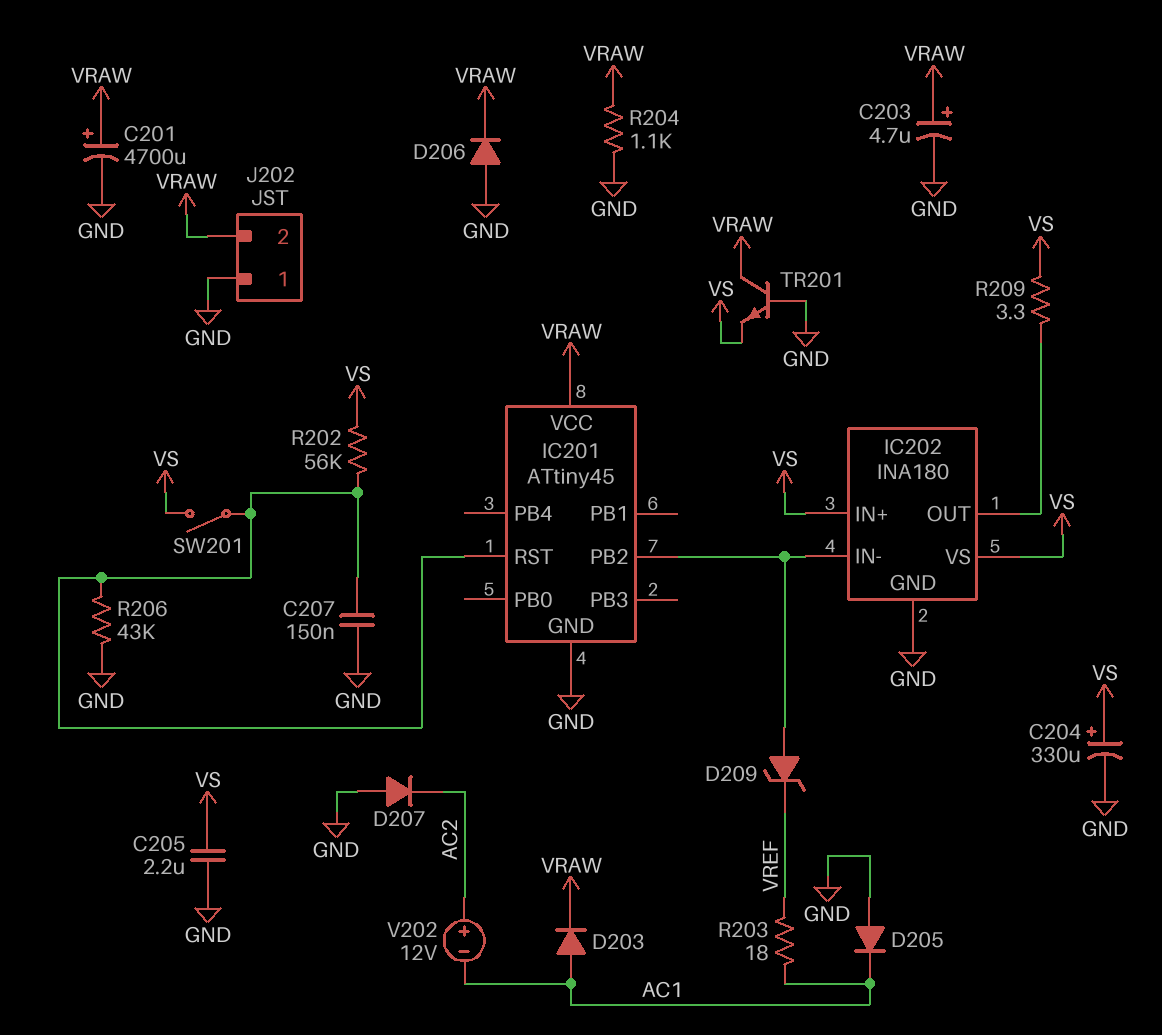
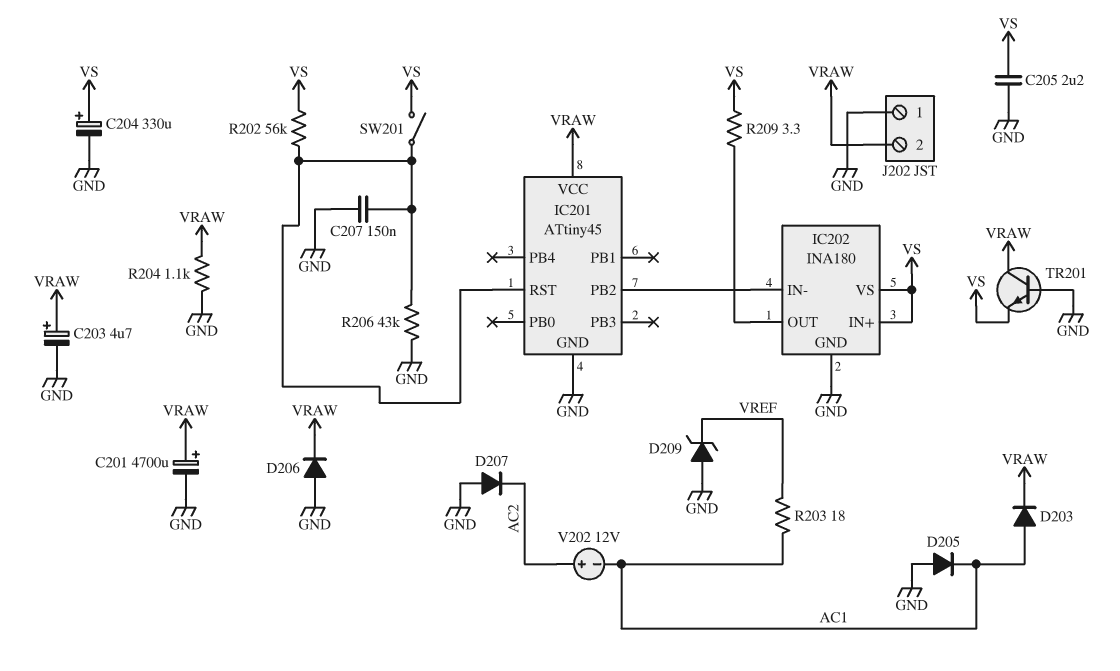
D209: zener (A IC201/PB2, K VREF) -> zener (A GND, K VREF)

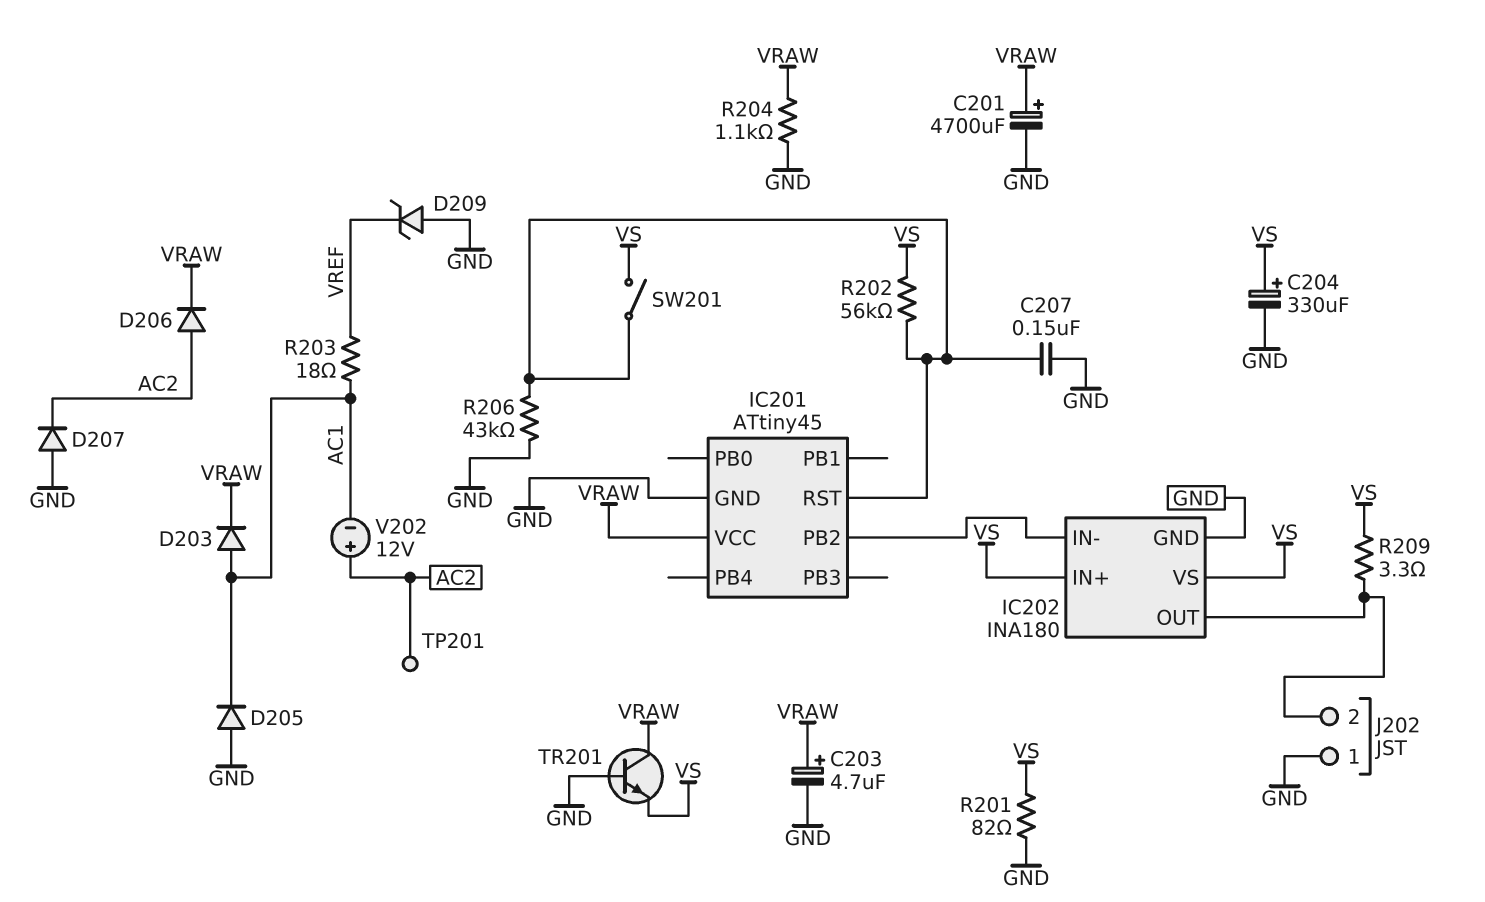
C205: 2.2uF (GND, VS) -> none
D206: diode (A GND, K VRAW) -> diode (A AC2, K VRAW)
J202 pin 2: VRAW -> IC202/OUT
R201: none -> 82 (GND, VS)
TP201: none -> test point (AC2)

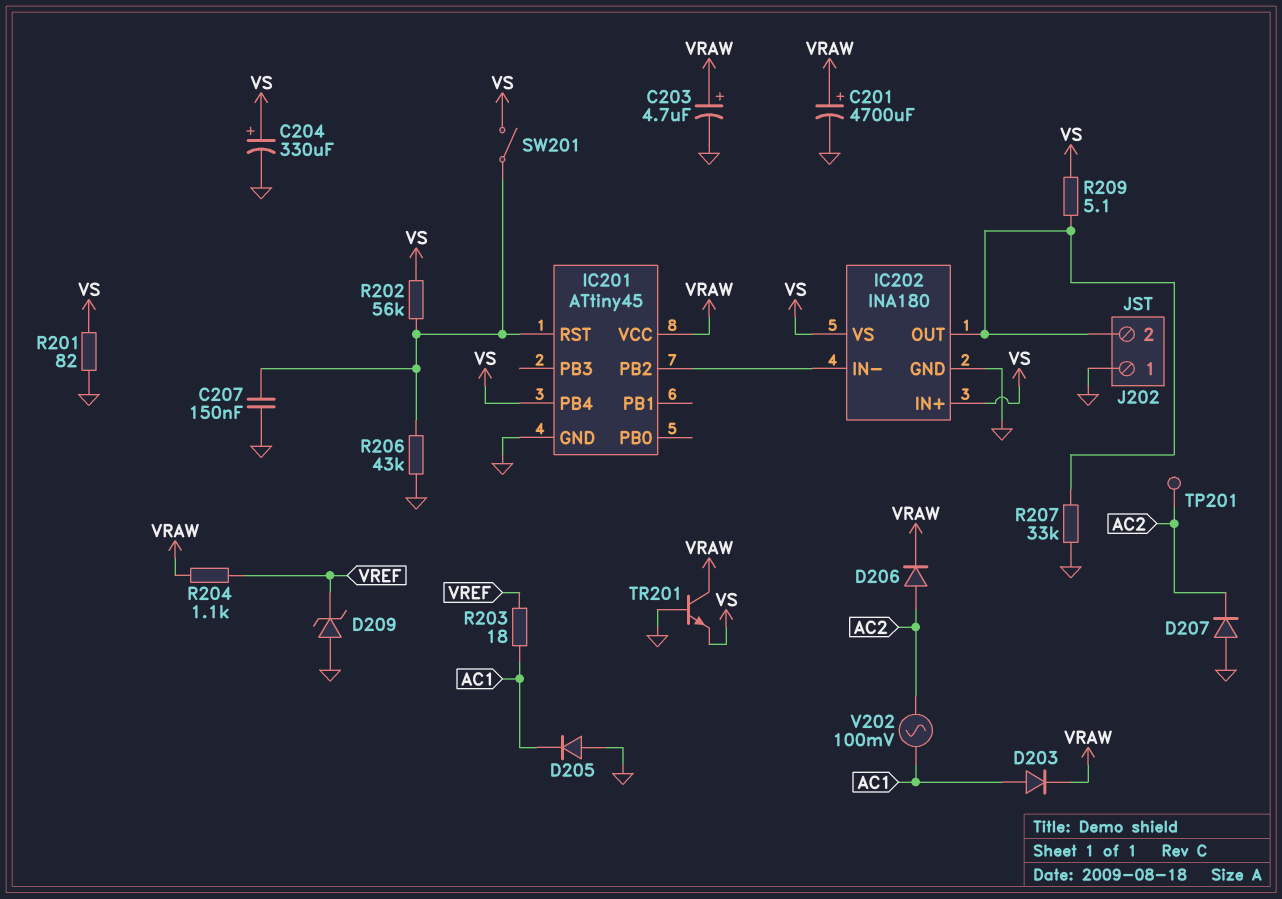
IC201 pin PB4: none -> VS
R204: 1.1k (GND, VRAW) -> 1.1k (VRAW, VREF)
R207: none -> 33k (GND, IC202/OUT)
R209: 3.3 (IC202/OUT, VS) -> 5.1 (IC202/OUT, VS)
V202: 12V (plus AC2, minus AC1) -> AC 100mV (AC1, AC2)

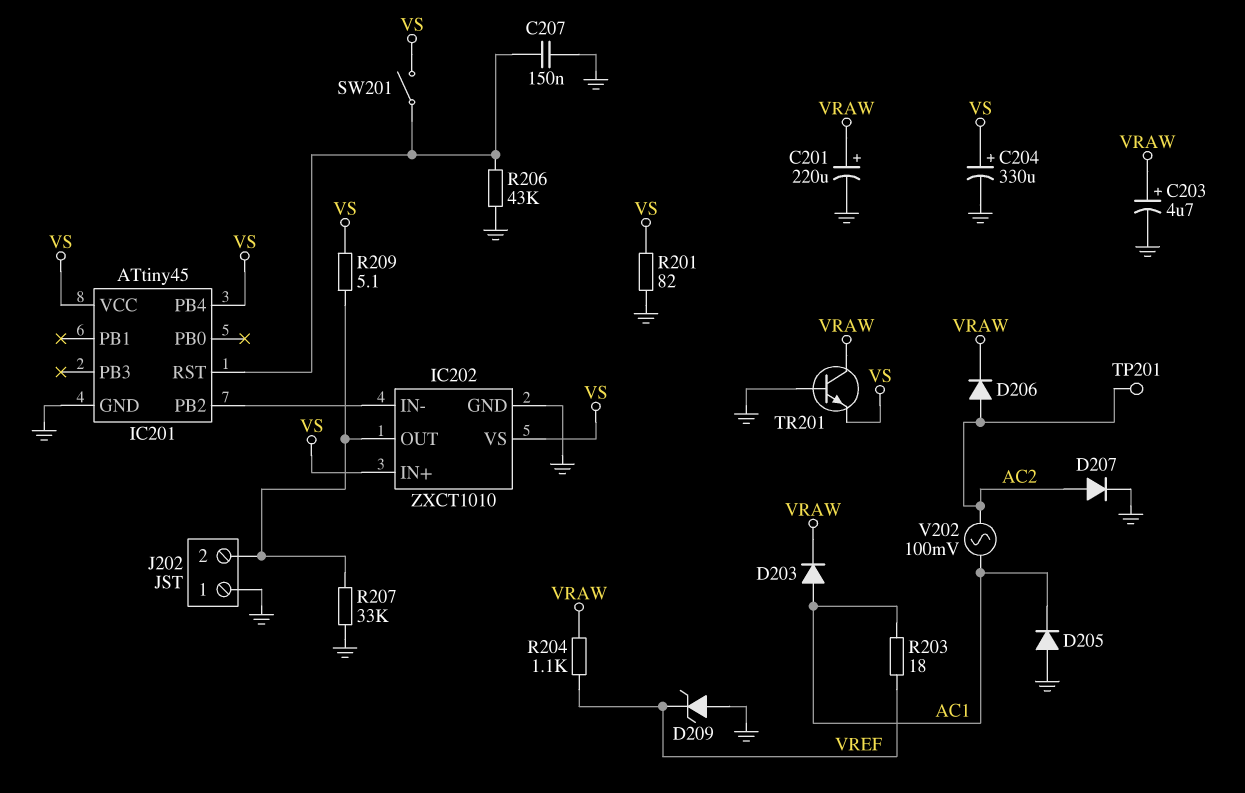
C201: 4700uF (plus VRAW, minus GND) -> 220uF (plus VRAW, minus GND)
D207: diode (A GND, K AC2) -> diode (A AC2, K GND)
IC201 pin VCC: VRAW -> VS
IC202: INA180 -> ZXCT1010
R202: 56k (IC201/RST, VS) -> none

